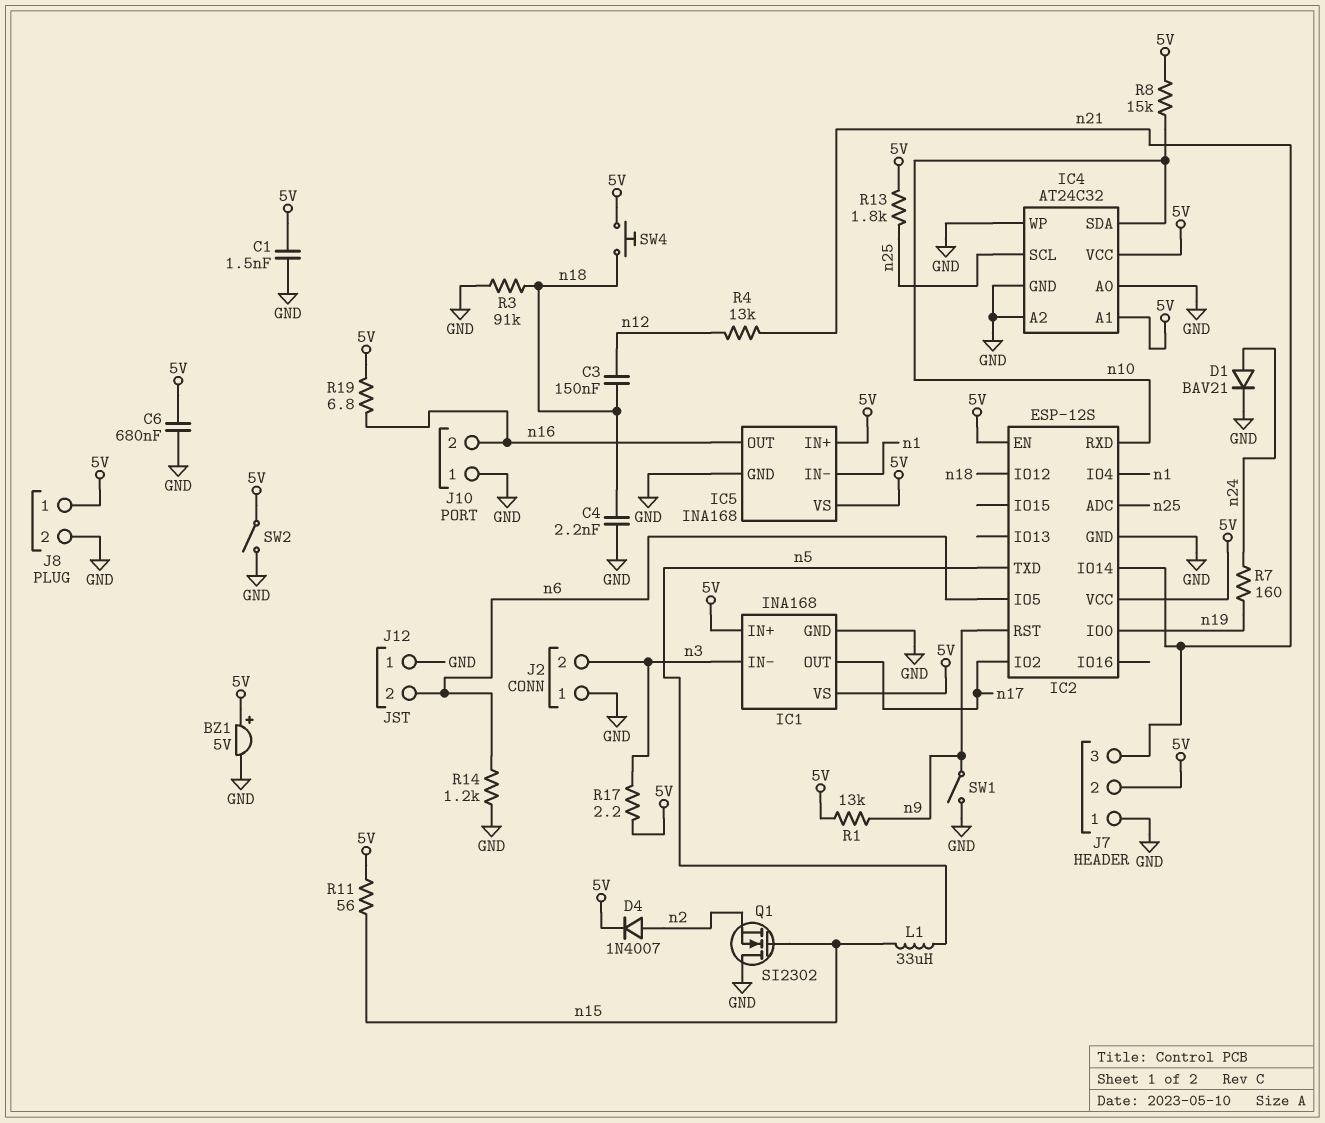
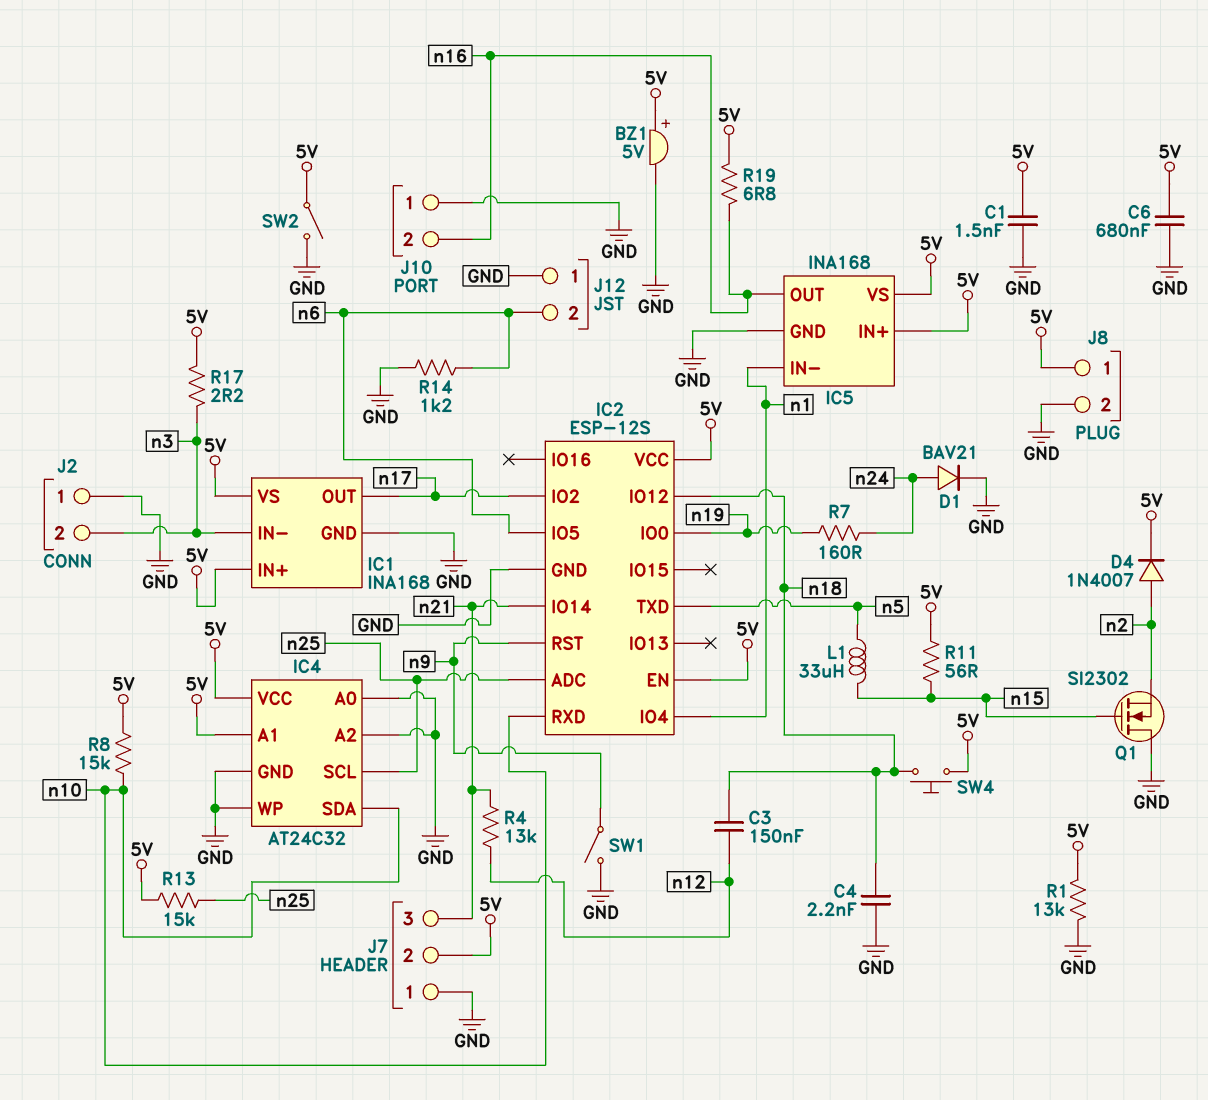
R1: 13k (5V, n9) -> 13k (5V, GND)
R3: 91k (GND, n18) -> none
R13: 1.8k (5V, n25) -> 15k (5V, n25)

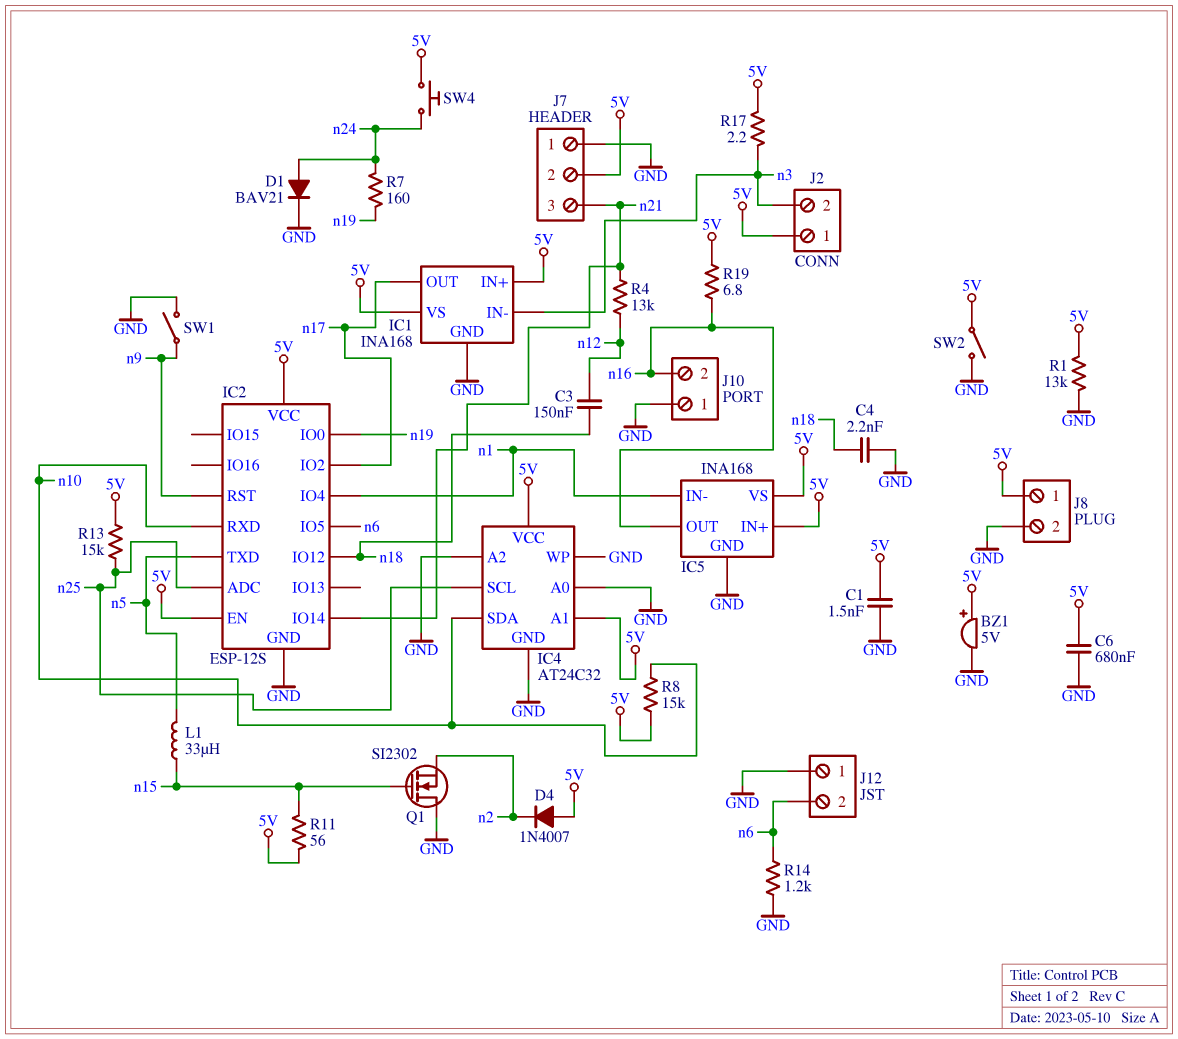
D4: diode 1N4007 (A n2, K 5V) -> diode 1N4007 (A 5V, K n2)
J2 pin 1: GND -> 5V
SW4: button (5V, n18) -> button (5V, n24)

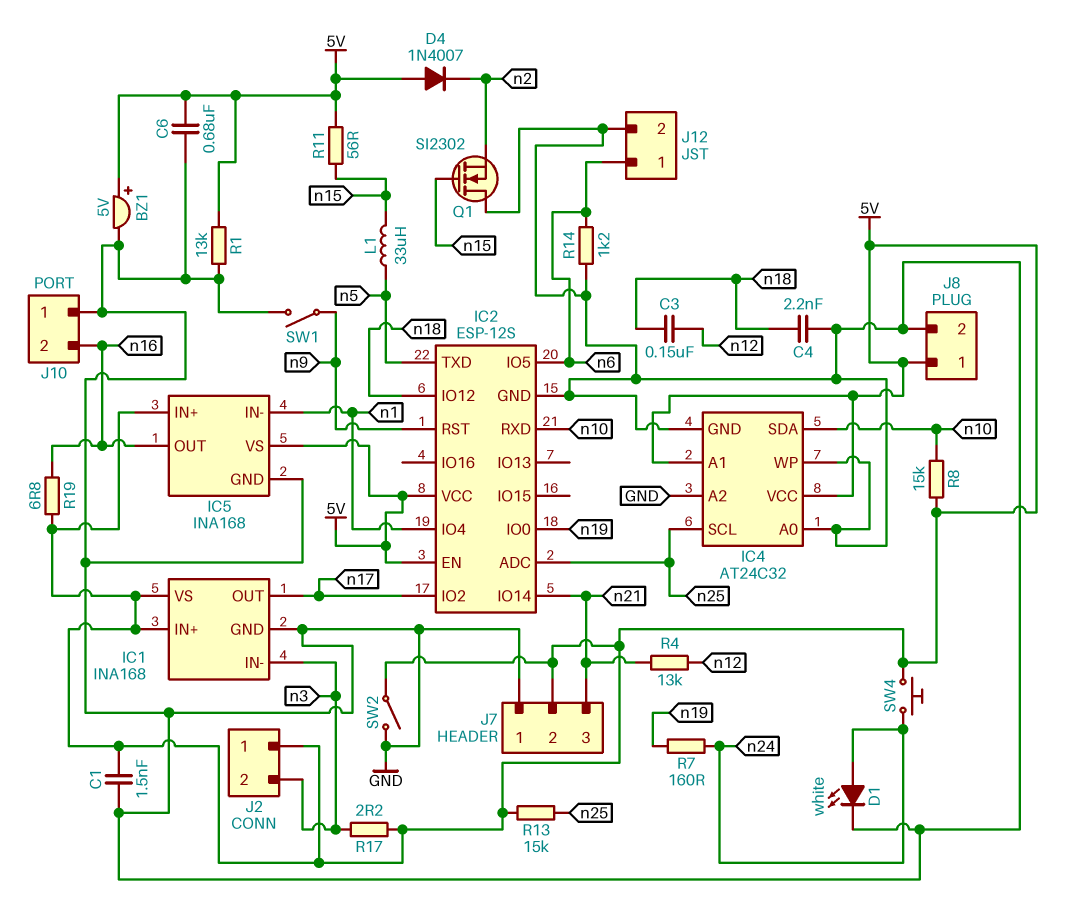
D1: diode BAV21 (A n24, K GND) -> LED white (A n24, K GND)
J12 pin 1: GND -> n6
J12 pin 2: n6 -> GND

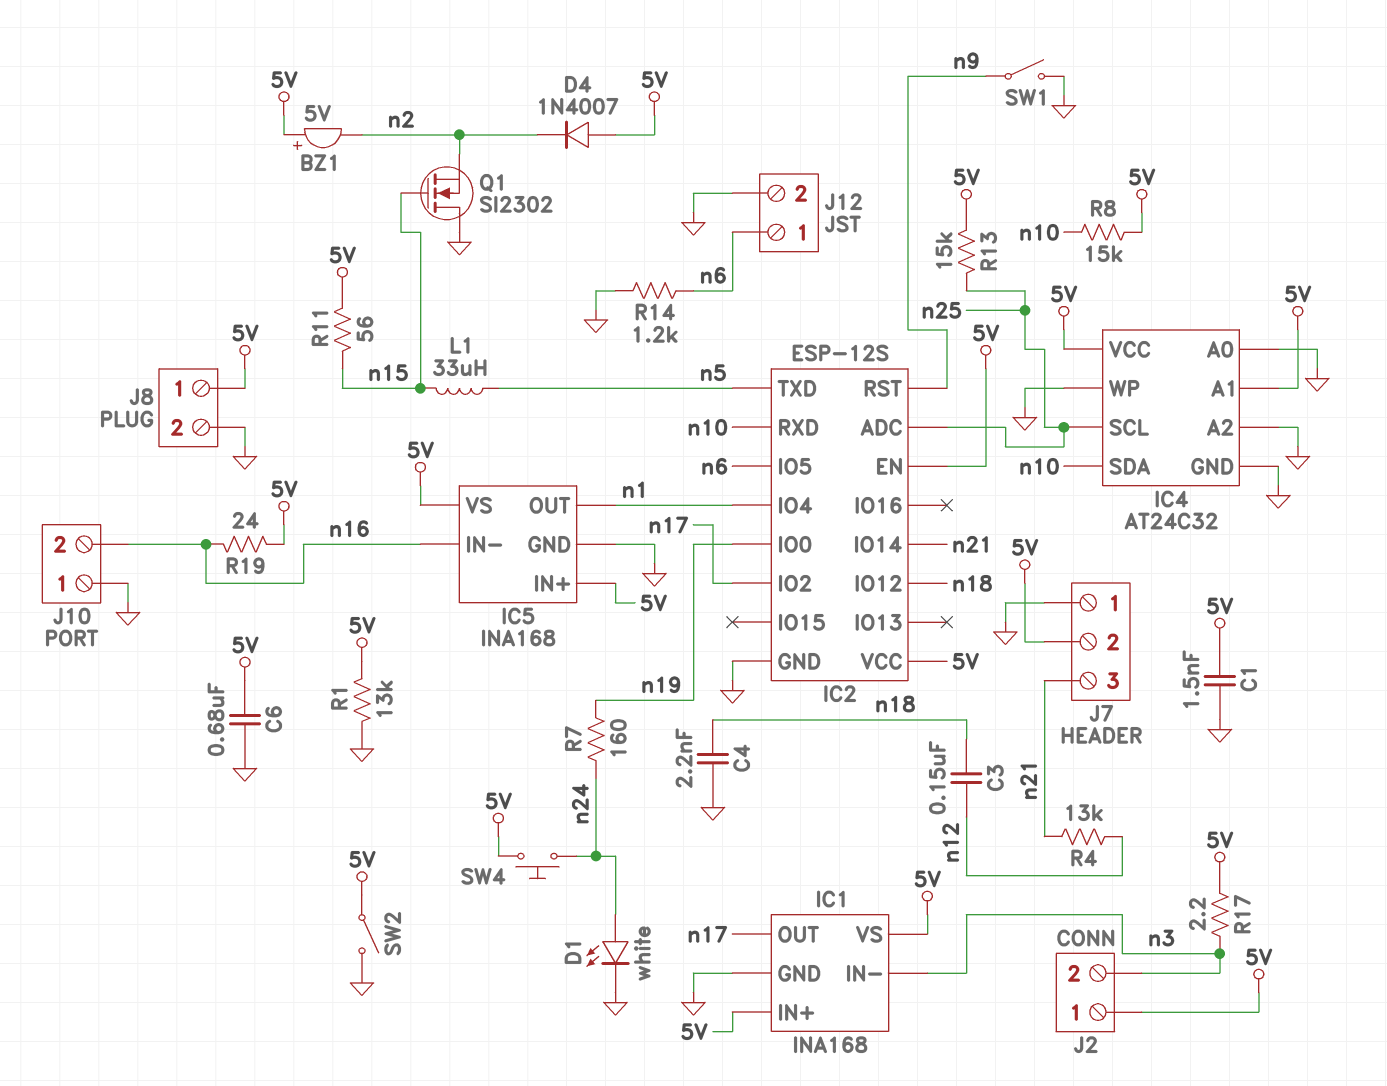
BZ1: buzzer 5V (plus 5V, minus GND) -> buzzer 5V (plus 5V, minus n2)
IC5 pin IN-: n1 -> n16
IC5 pin OUT: n16 -> n1
R19: 6.8 (5V, n16) -> 24 (5V, n16)

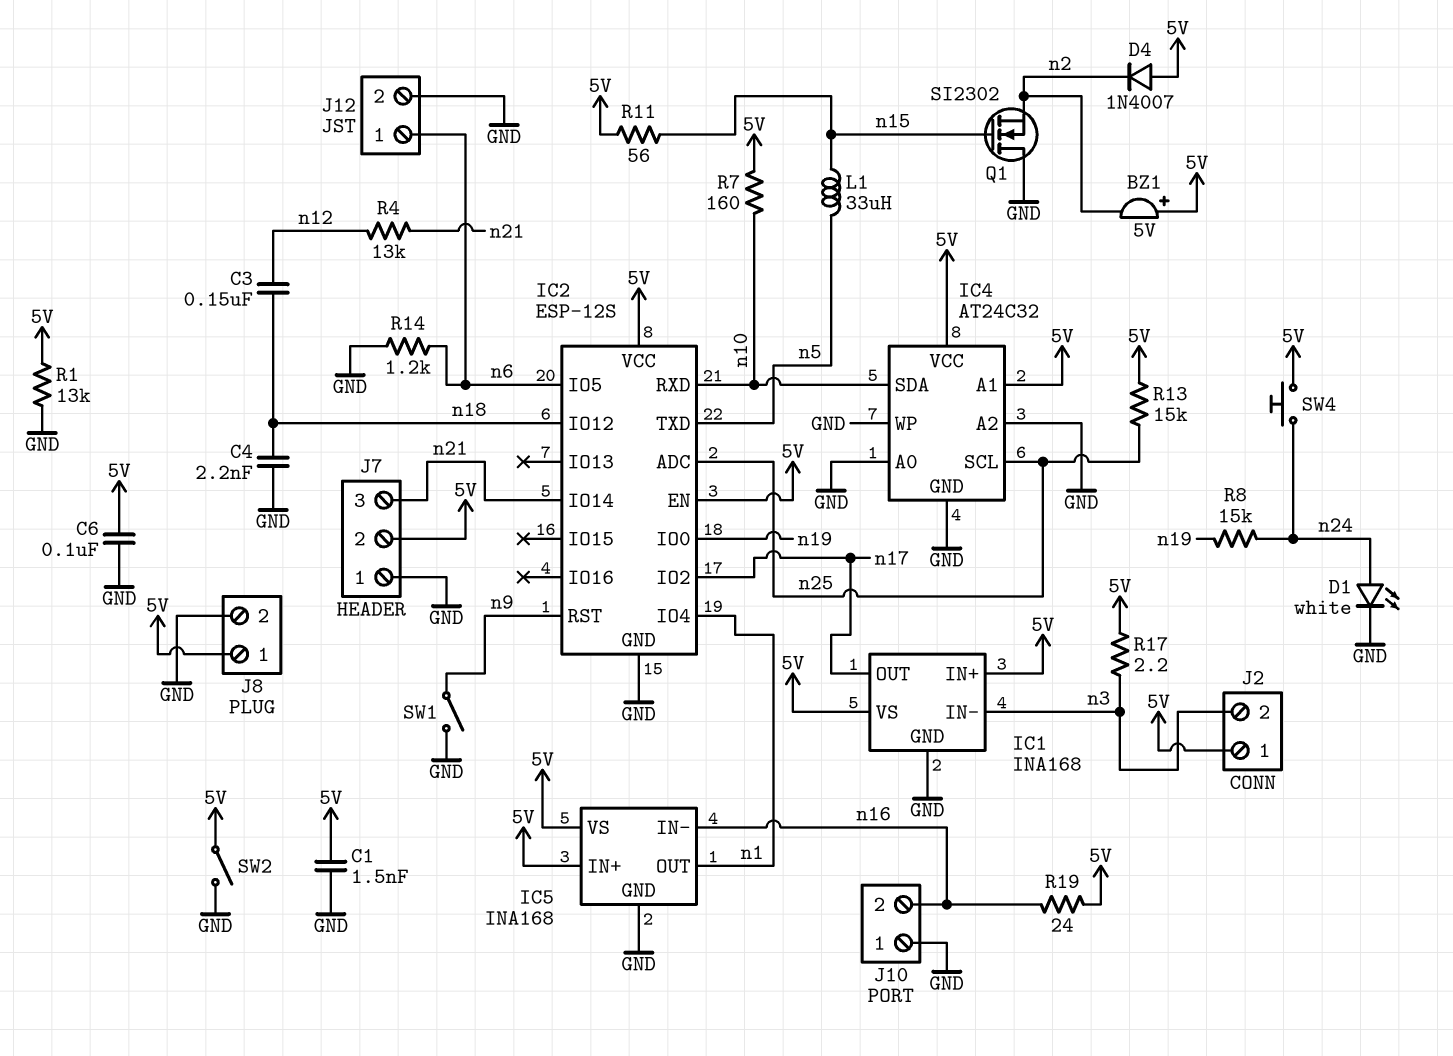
C6: 680nF (5V, GND) -> 100nF (5V, GND)
R7: 160 (n19, n24) -> 160 (5V, n10)
R8: 15k (5V, n10) -> 15k (n19, n24)

